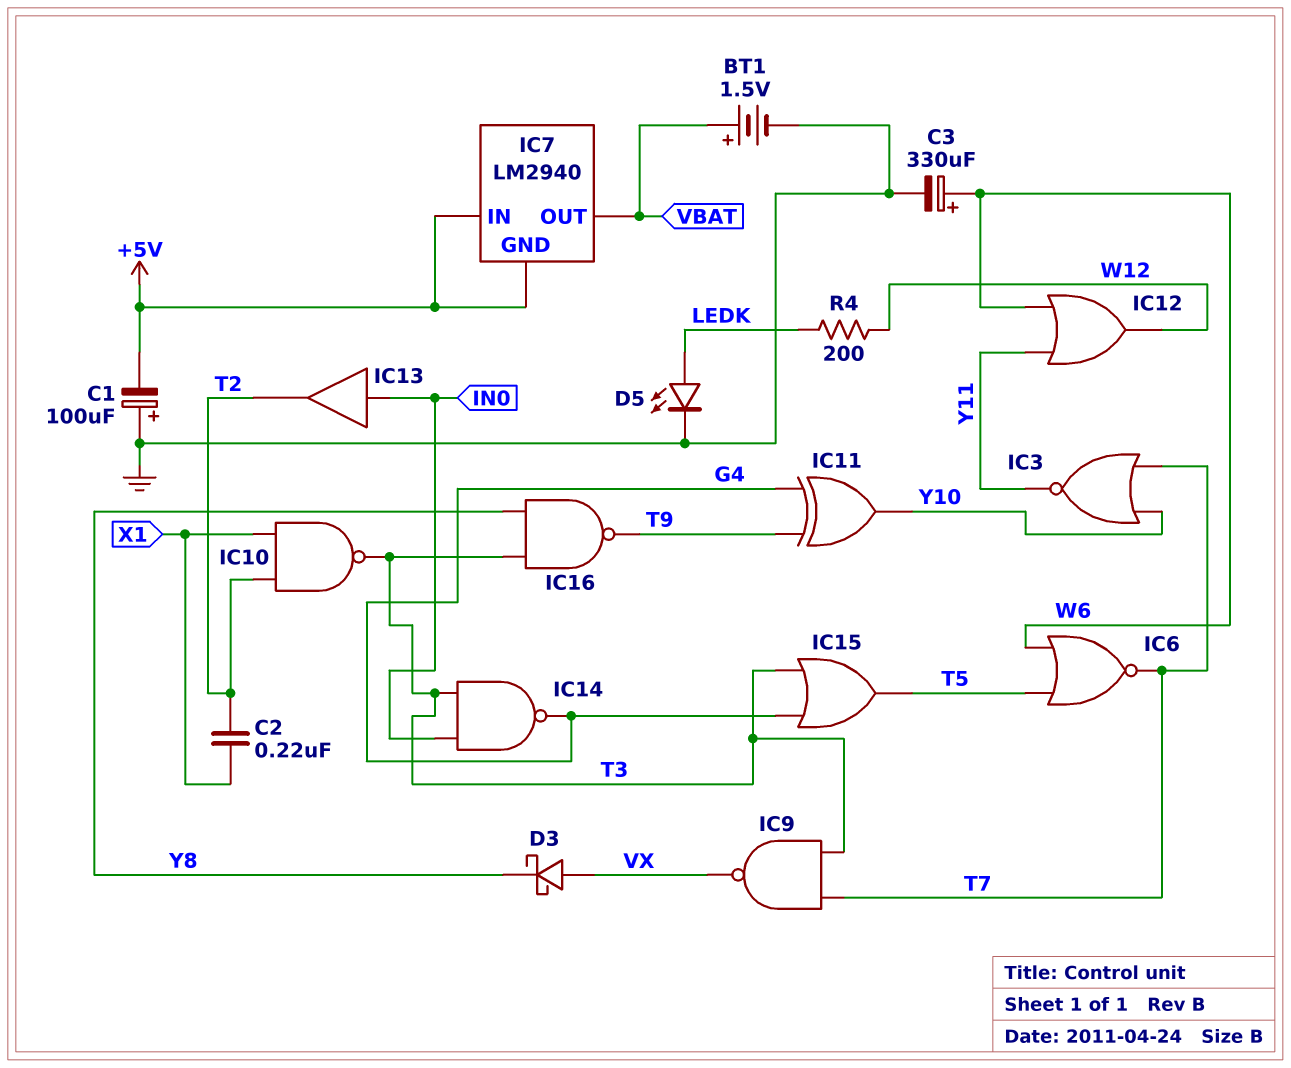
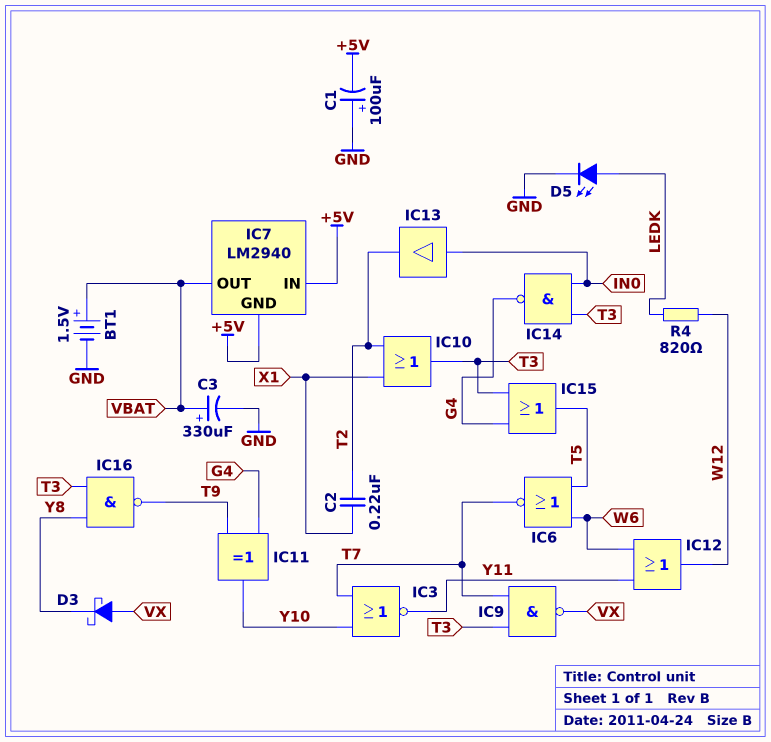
C3: 330uF (plus W6, minus GND) -> 330uF (plus VBAT, minus GND)
IC10: NAND (in T2, in X1, out T3) -> OR (in T2, in X1, out T3)
R4: 200 (LEDK, W12) -> 820 (LEDK, W12)

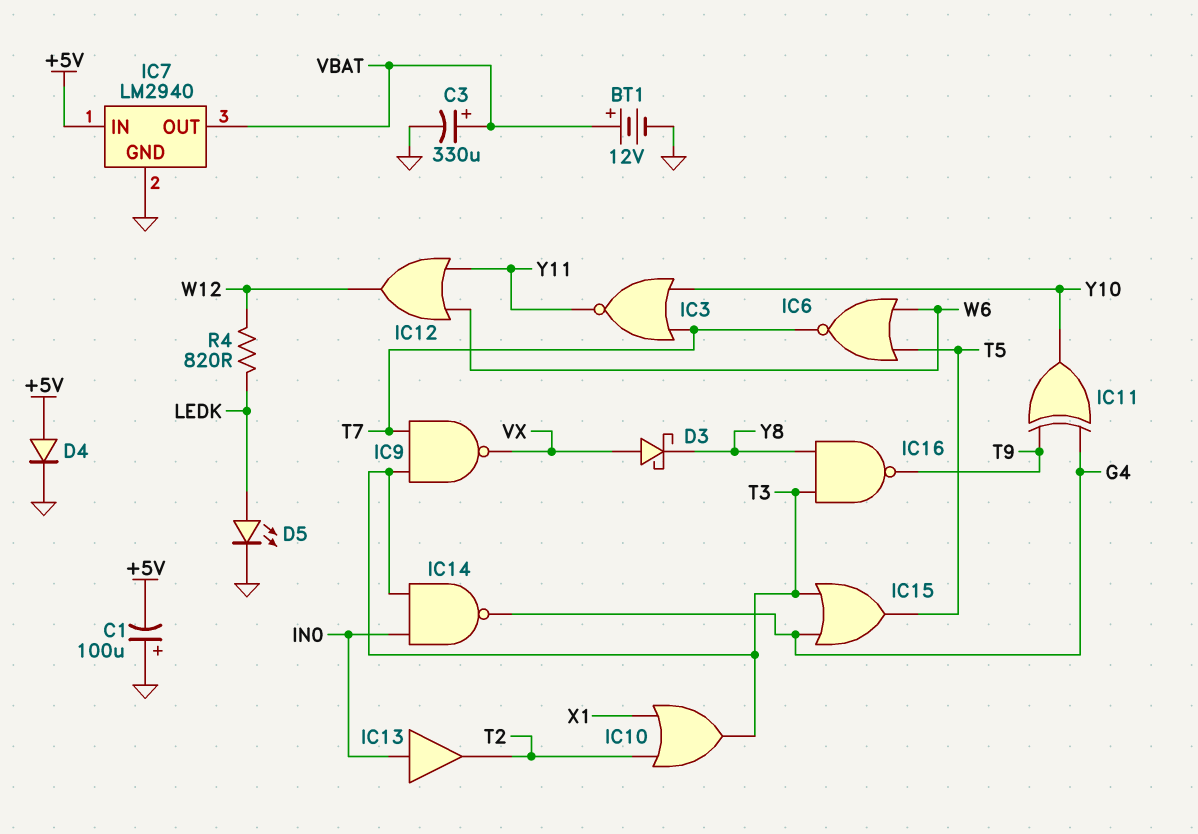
BT1: 1.5V (plus VBAT, minus GND) -> 12V (plus VBAT, minus GND)
C2: 220nF (T2, X1) -> none
D4: none -> diode (A +5V, K GND)
IC7 pin GND: +5V -> GND

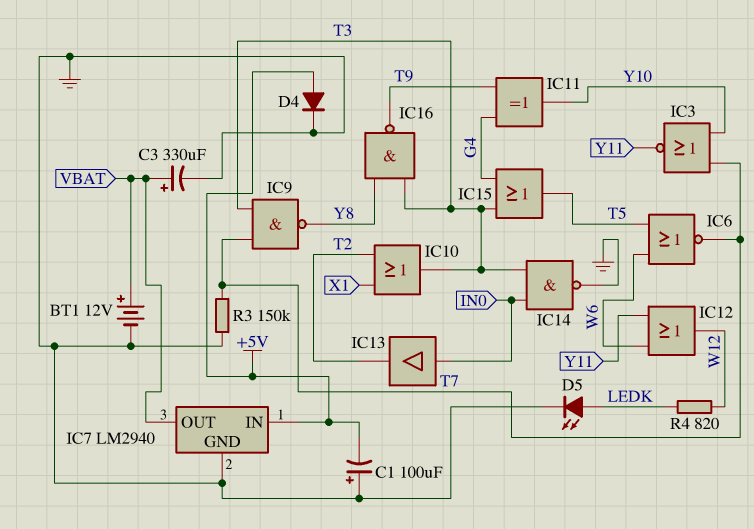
D3: schottky (A VX, K Y8) -> none
IC9: NAND (in T3, in T7, out VX) -> NAND (in T3, in T7, out Y8)
IC14: NAND (in IN0, in T3, out G4) -> NAND (in IN0, in T3, out GND)
R3: none -> 150k (GND, T7)

